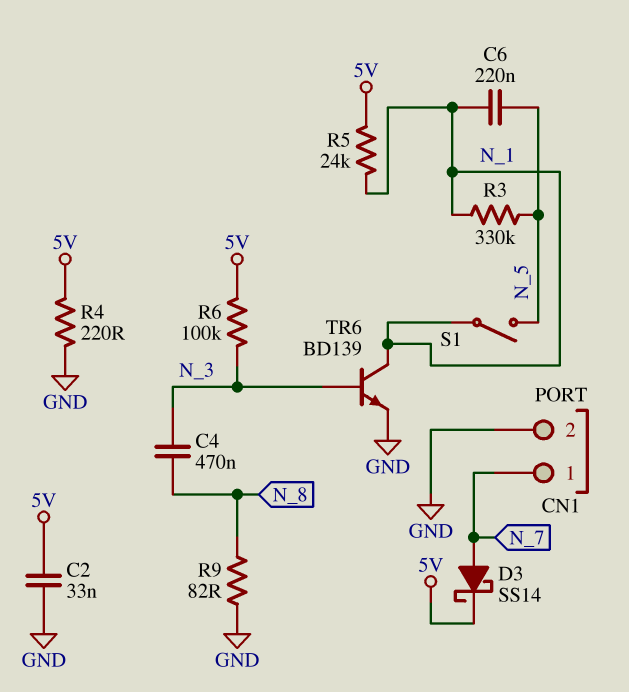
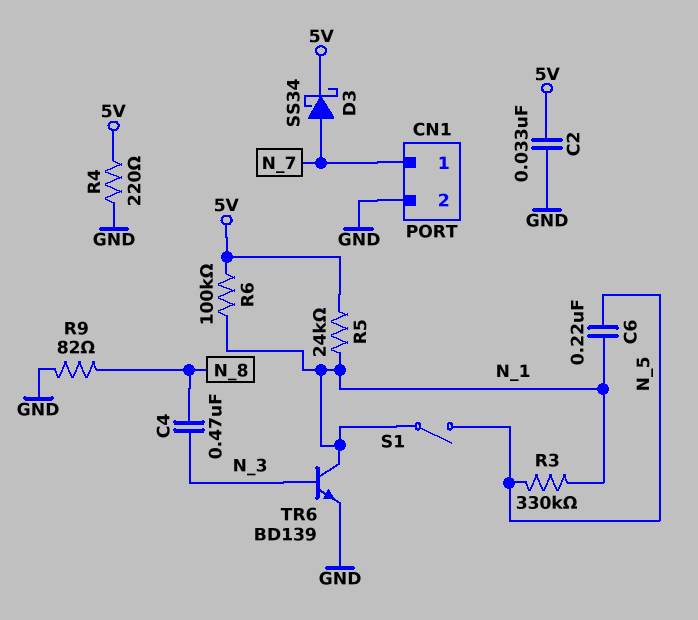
D3: schottky SS14 (A N_7, K 5V) -> schottky SS34 (A N_7, K 5V)
R6: 100k (5V, N_3) -> 100k (5V, N_1)

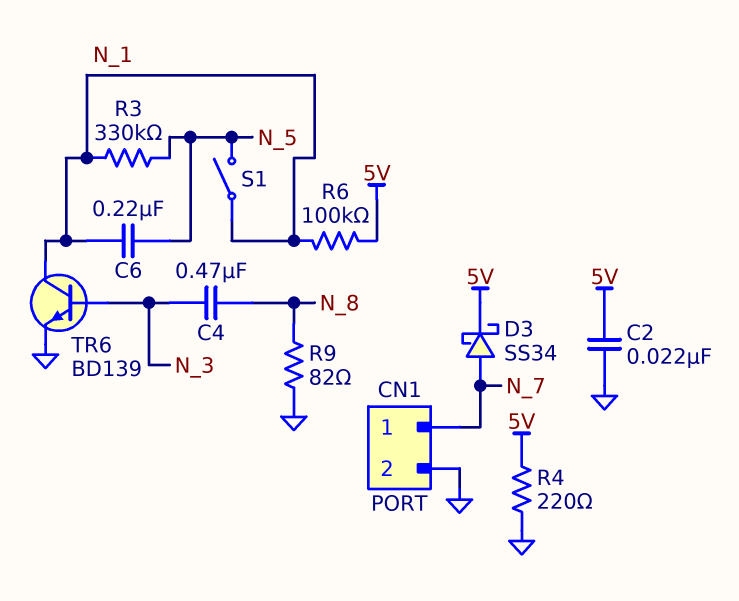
C2: 33nF (5V, GND) -> 22nF (5V, GND)
R5: 24k (5V, N_1) -> none

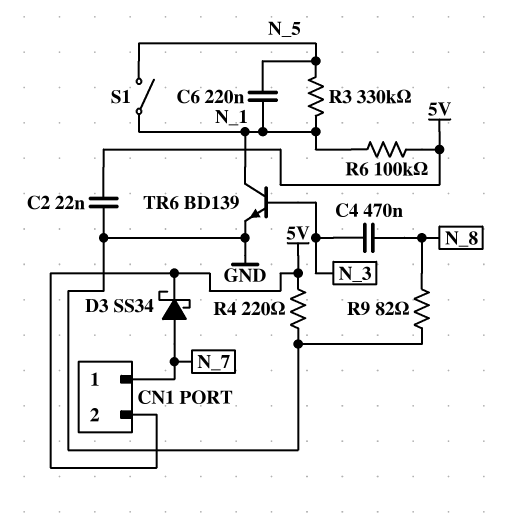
CN1 pin 2: GND -> 5V

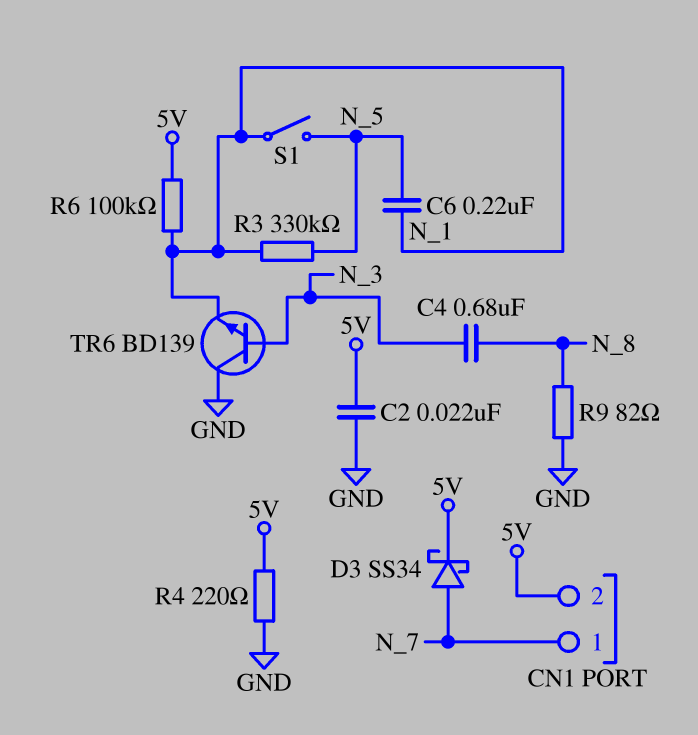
C4: 470nF (N_3, N_8) -> 680nF (N_3, N_8)
TR6: NPN BD139 (B N_3, C N_1, E GND) -> NPN BD139 (B N_3, C GND, E N_1)

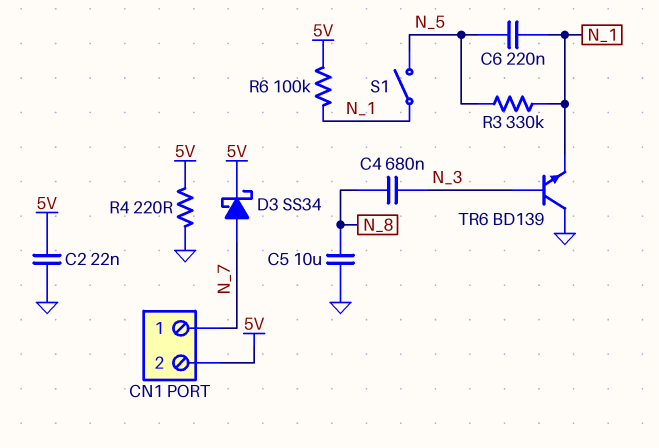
C5: none -> 10uF (GND, N_8)
R9: 82 (GND, N_8) -> none

